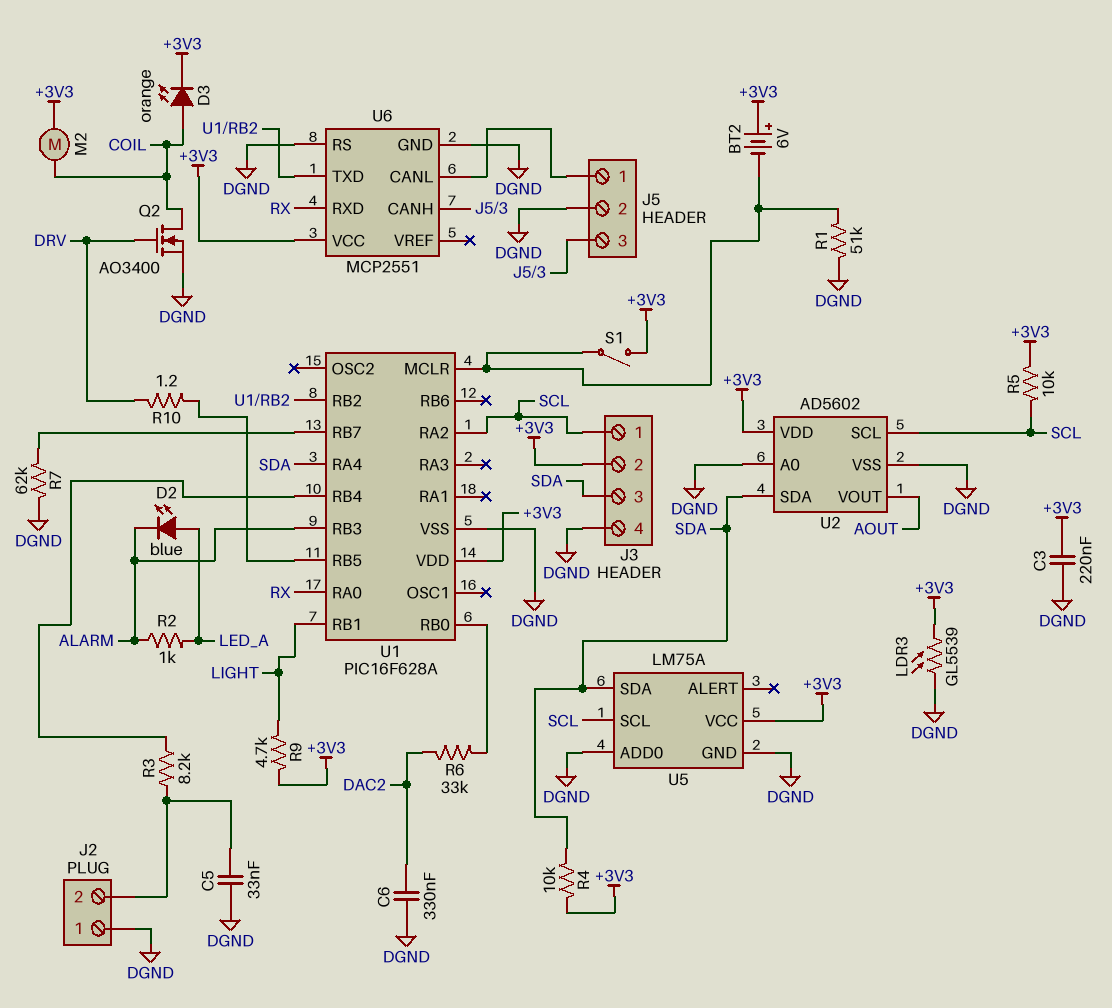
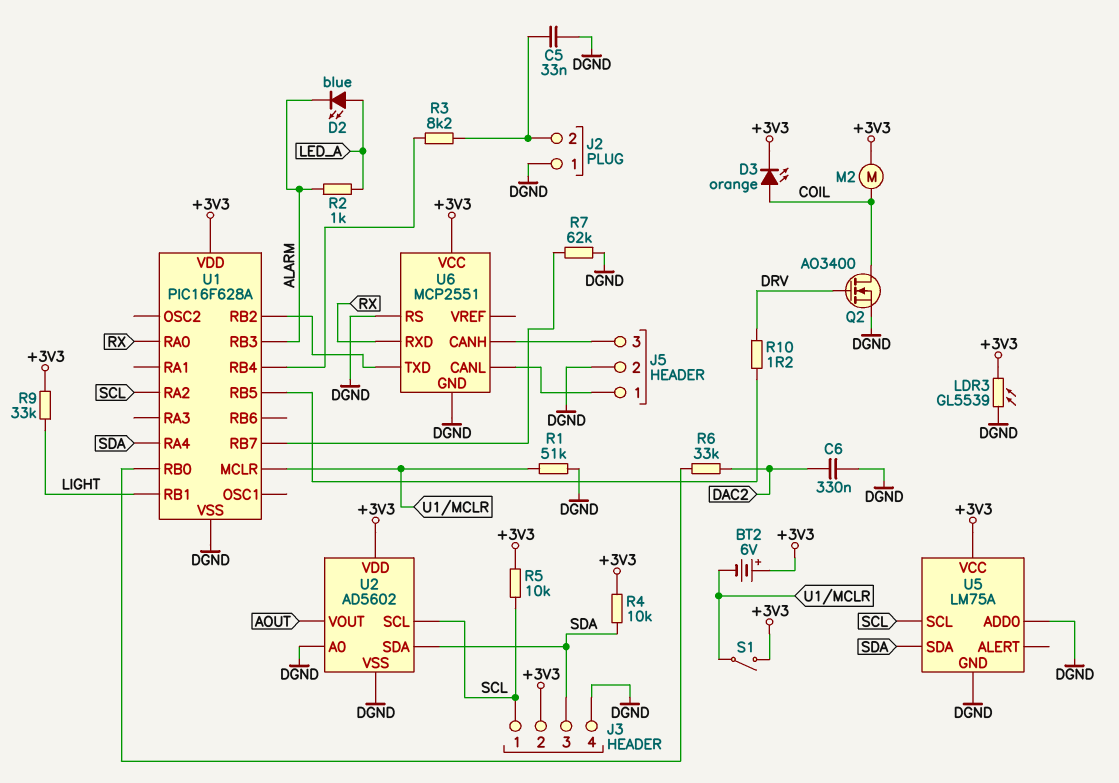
C3: 220nF (+3V3, DGND) -> none
R9: 4.7k (+3V3, LIGHT) -> 33k (+3V3, LIGHT)

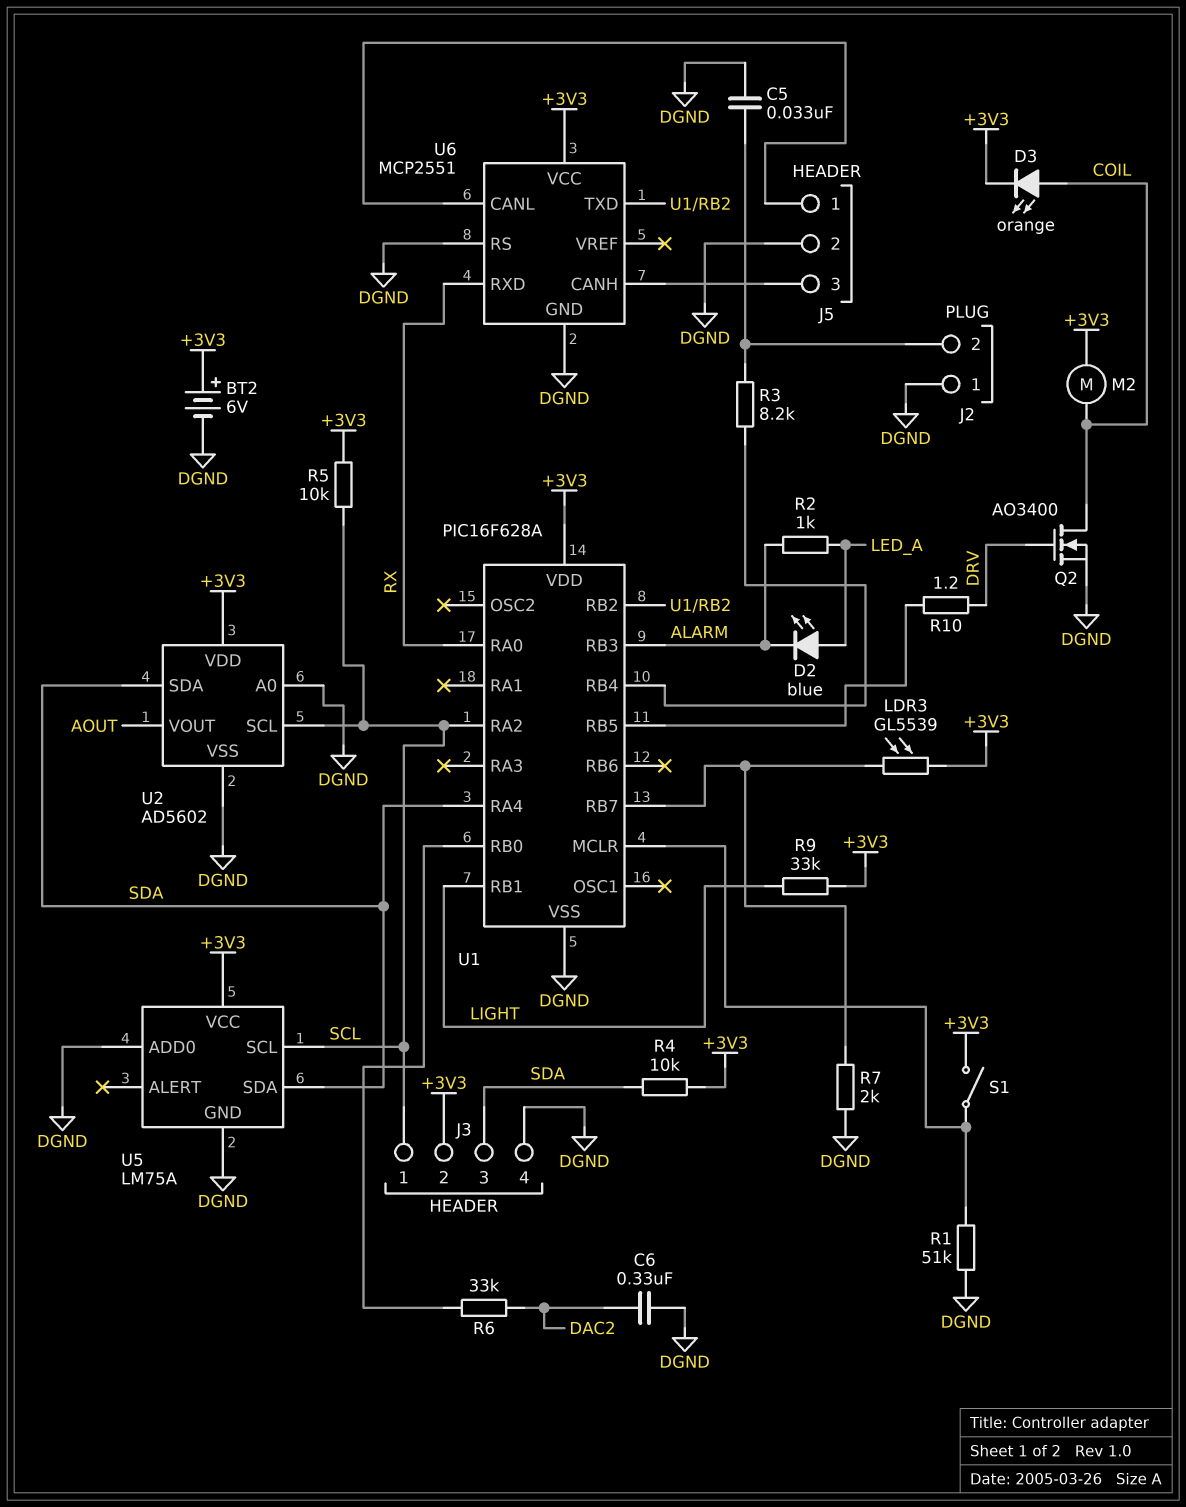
BT2: 6V (plus +3V3, minus U1/MCLR) -> 6V (plus +3V3, minus DGND)
LDR3: GL5539 (+3V3, DGND) -> GL5539 (+3V3, U1/RB7)
R7: 62k (DGND, U1/RB7) -> 2k (DGND, U1/RB7)

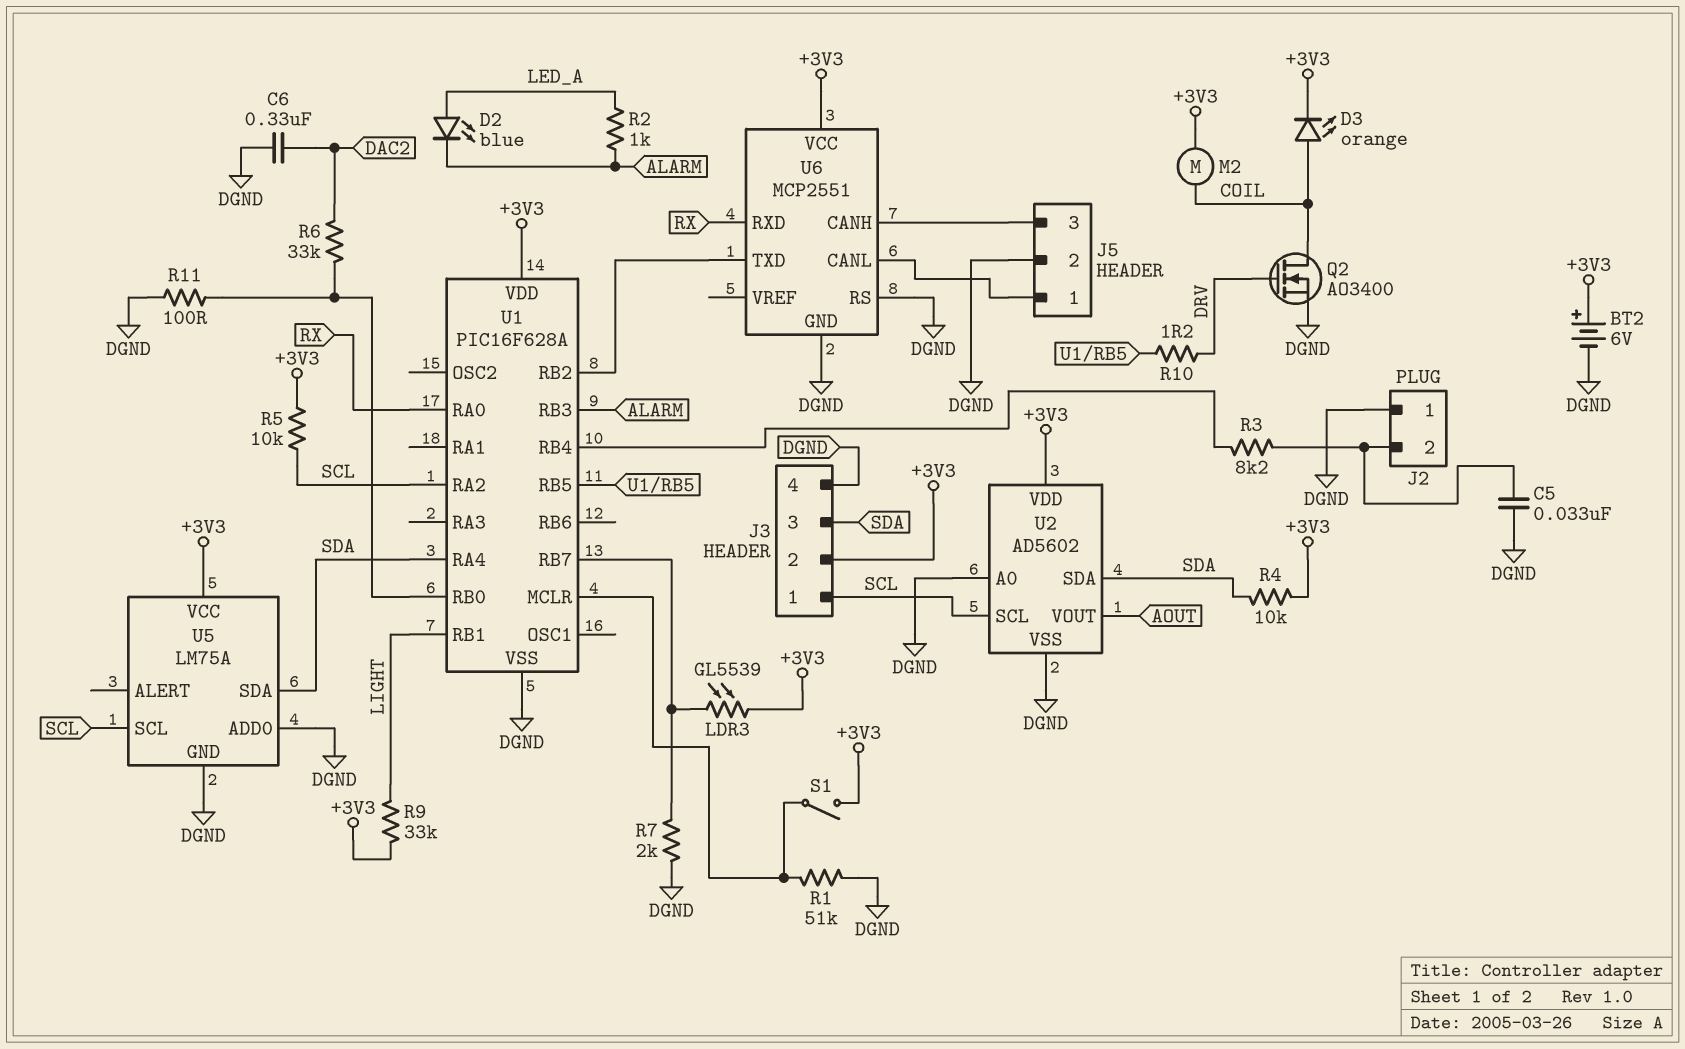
R11: none -> 100 (DGND, U1/RB0)

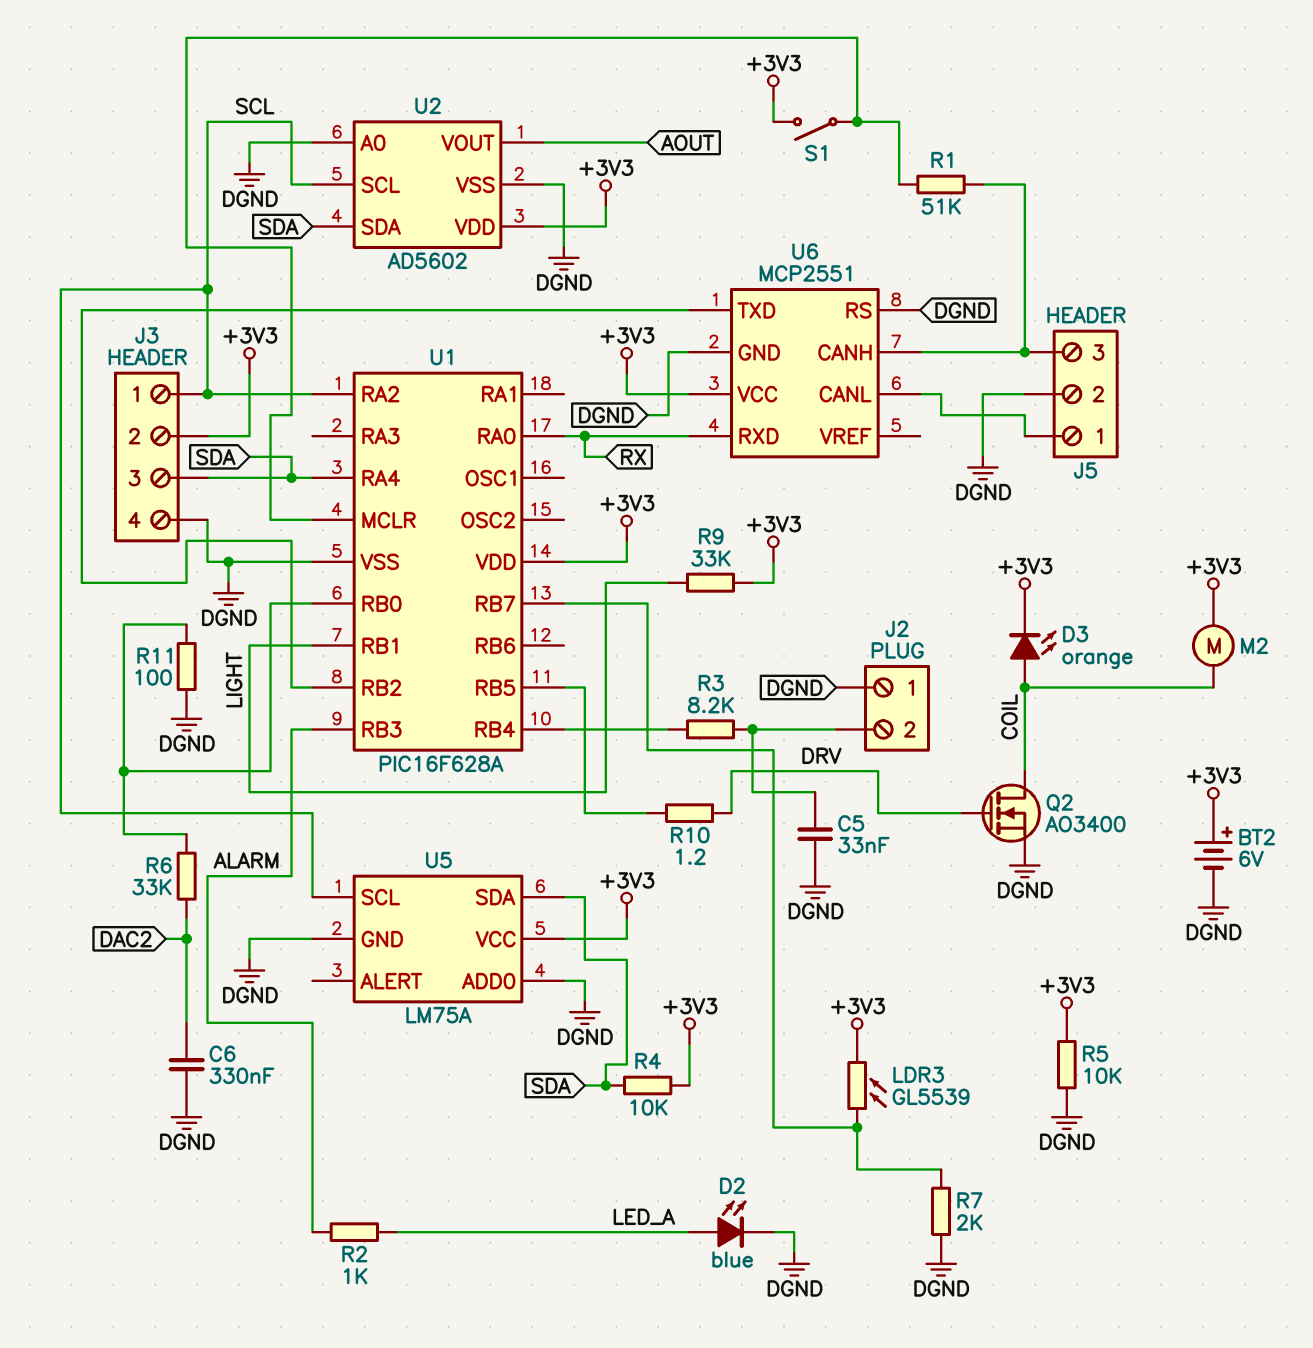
D2: LED blue (A LED_A, K ALARM) -> LED blue (A LED_A, K DGND)
R1: 51k (DGND, U1/MCLR) -> 51k (J5/3, U1/MCLR)
R5: 10k (+3V3, SCL) -> 10k (+3V3, DGND)

